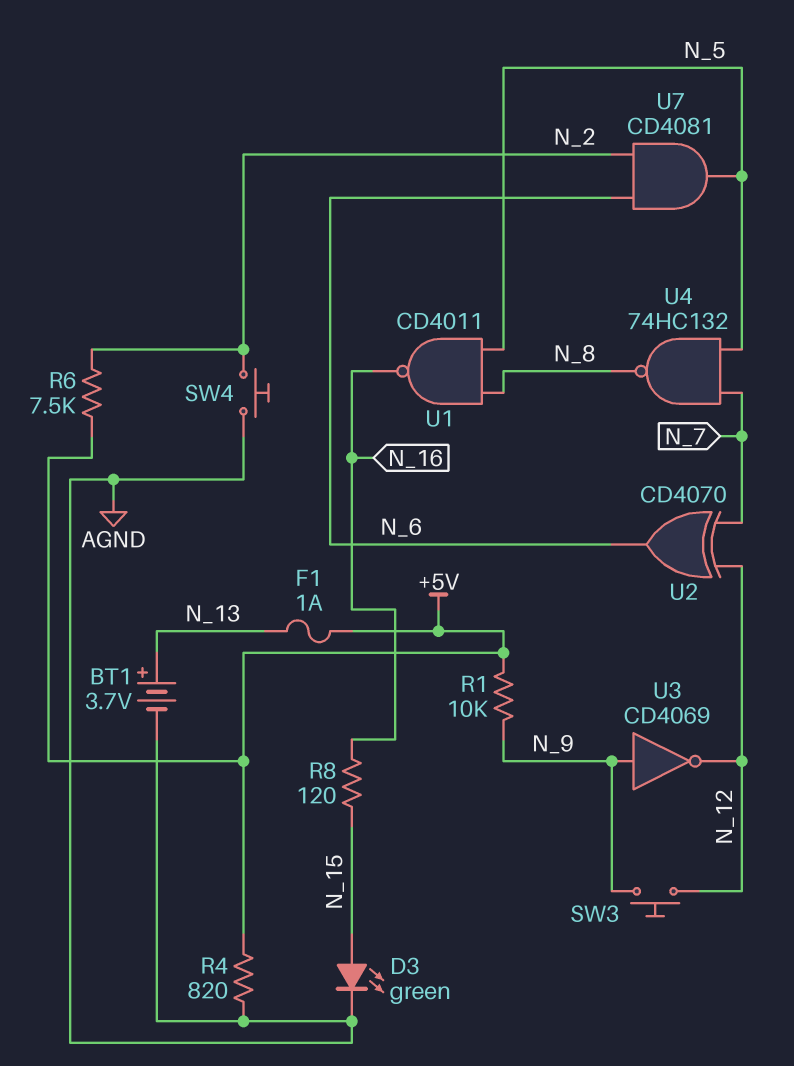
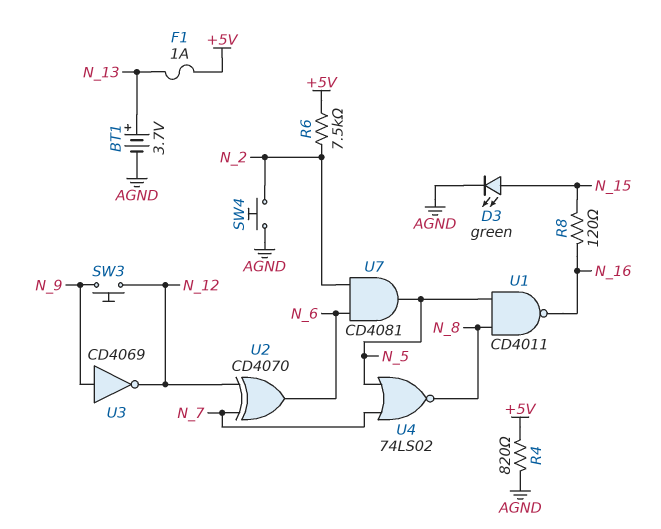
R1: 10k (+5V, N_9) -> none
U4: NAND 74HC132 (in N_5, in N_7, out N_8) -> NOR 74LS02 (in N_5, in N_7, out N_8)

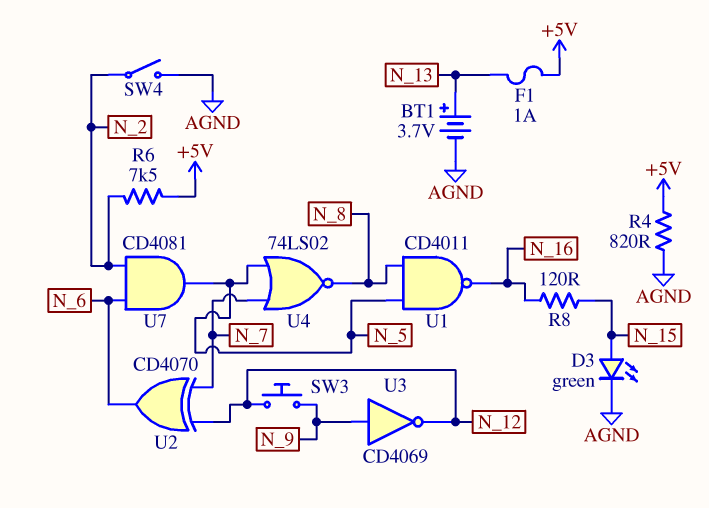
SW4: button (AGND, N_2) -> switch (AGND, N_2)

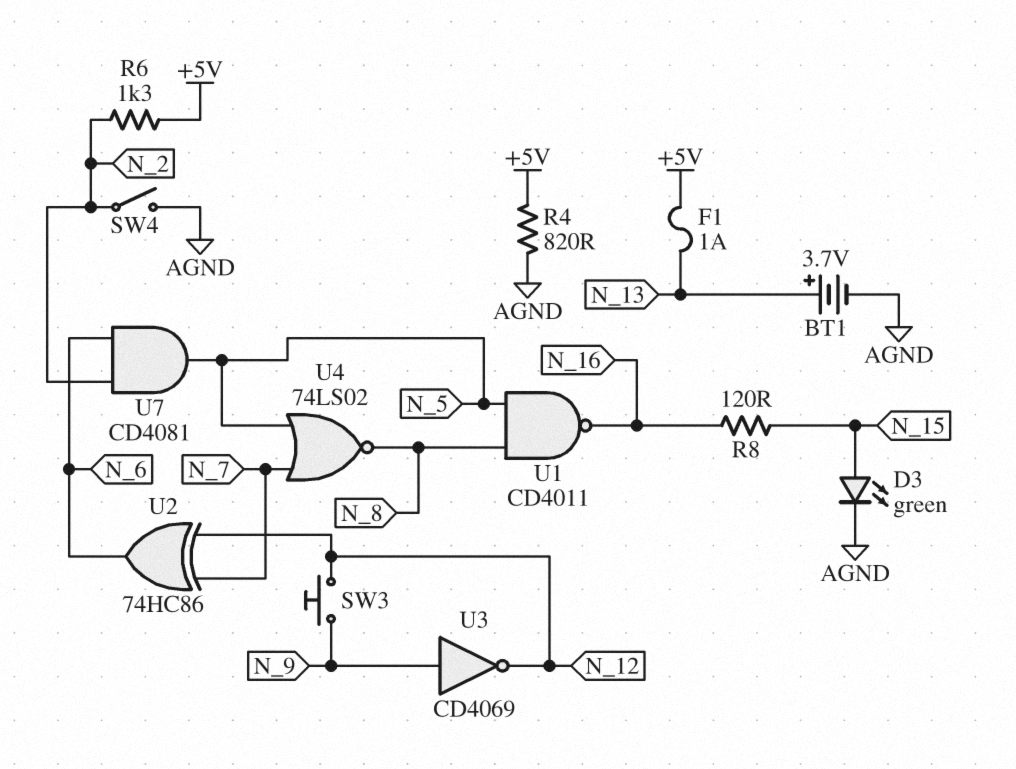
R6: 7.5k (+5V, N_2) -> 1.3k (+5V, N_2)
U2: XOR CD4070 (in N_7, in N_12, out N_6) -> XOR 74HC86 (in N_7, in N_12, out N_6)

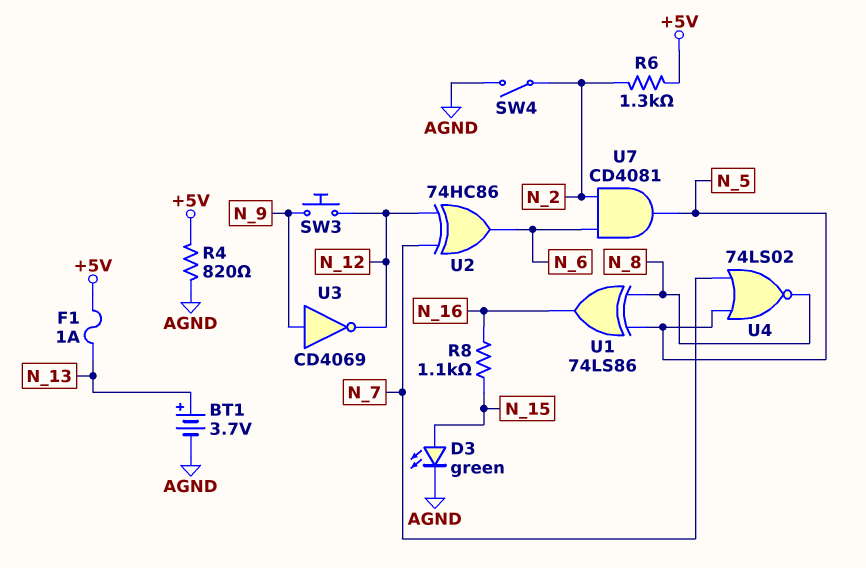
R8: 120 (N_15, N_16) -> 1.1k (N_15, N_16)
U1: NAND CD4011 (in N_5, in N_8, out N_16) -> XOR 74LS86 (in N_5, in N_8, out N_16)

